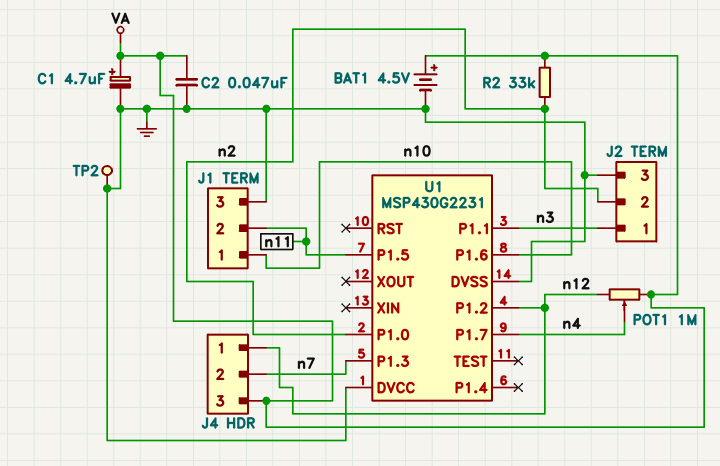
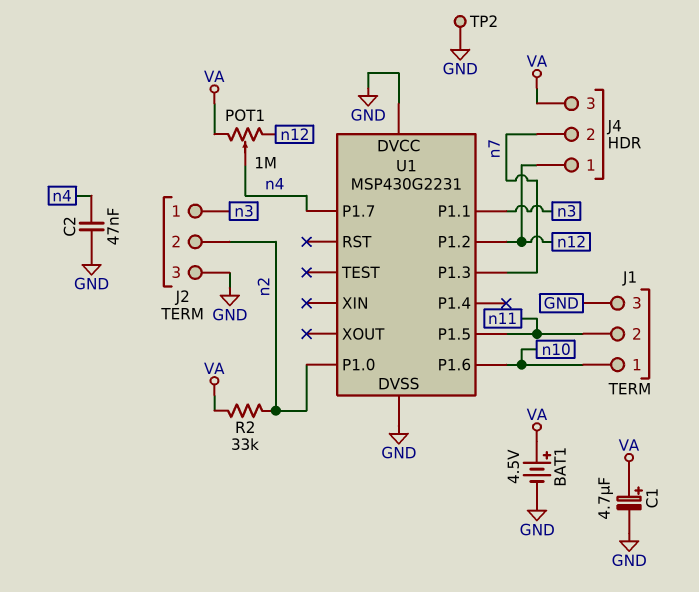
C2: 47nF (GND, VA) -> 47nF (GND, n4)

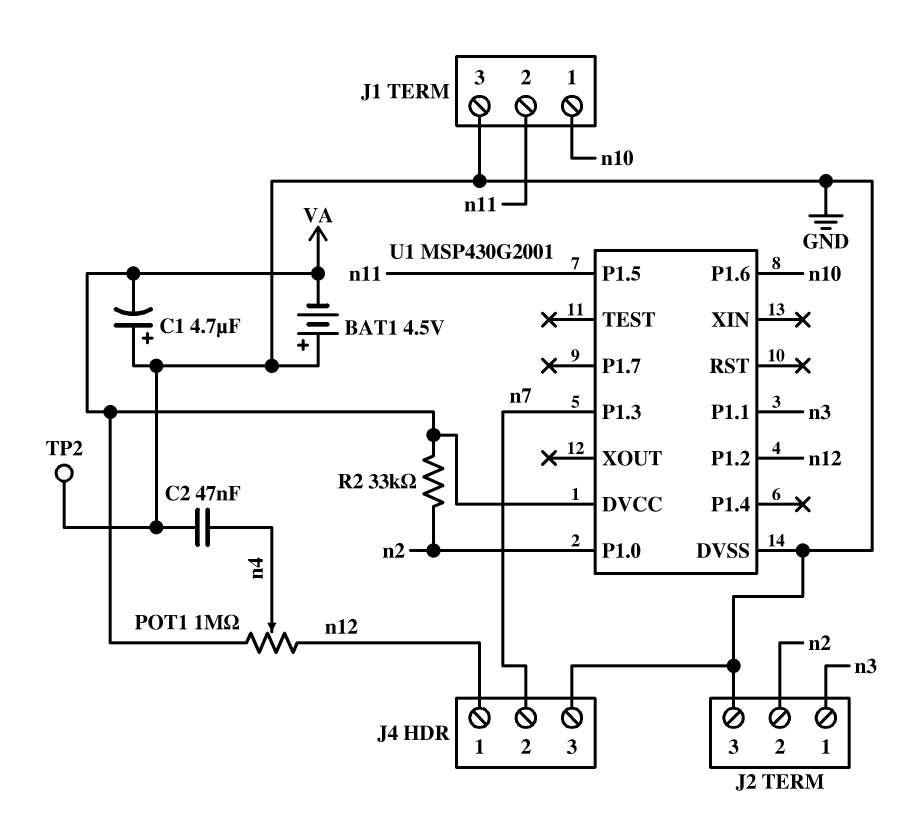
BAT1: 4.5V (plus VA, minus GND) -> 4.5V (plus GND, minus VA)
C1: 4.7uF (plus VA, minus GND) -> 4.7uF (plus GND, minus VA)
J4 pin 3: VA -> GND
U1: MSP430G2231 -> MSP430G2001
U1 pin DVCC: GND -> VA
U1 pin P1.7: n4 -> none

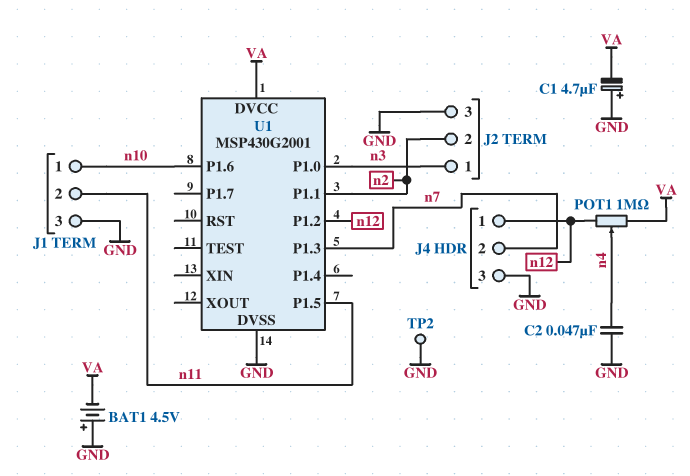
R2: 33k (VA, n2) -> none
U1 pin P1.0: n2 -> n3
U1 pin P1.1: n3 -> n2

